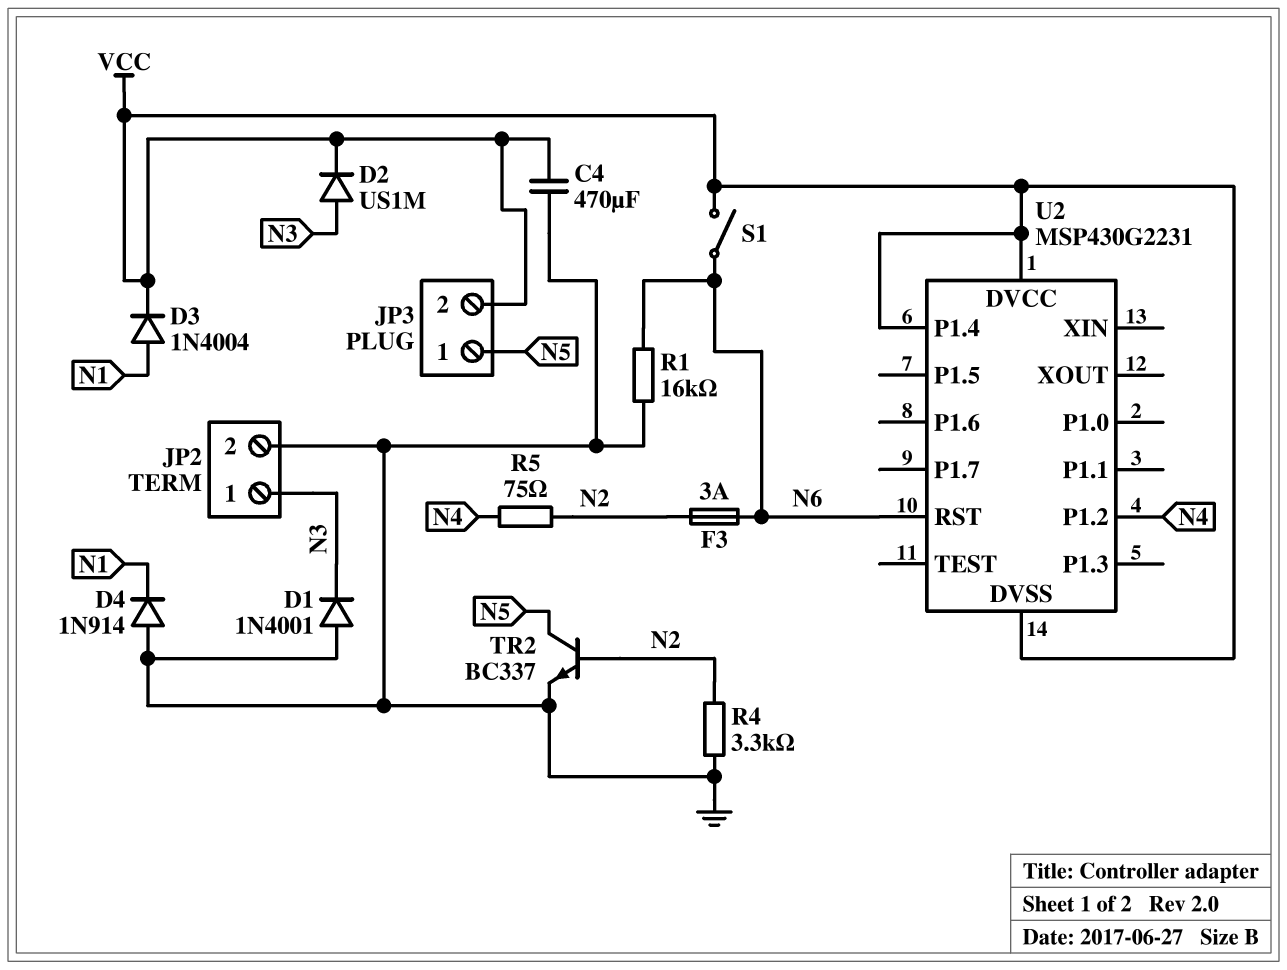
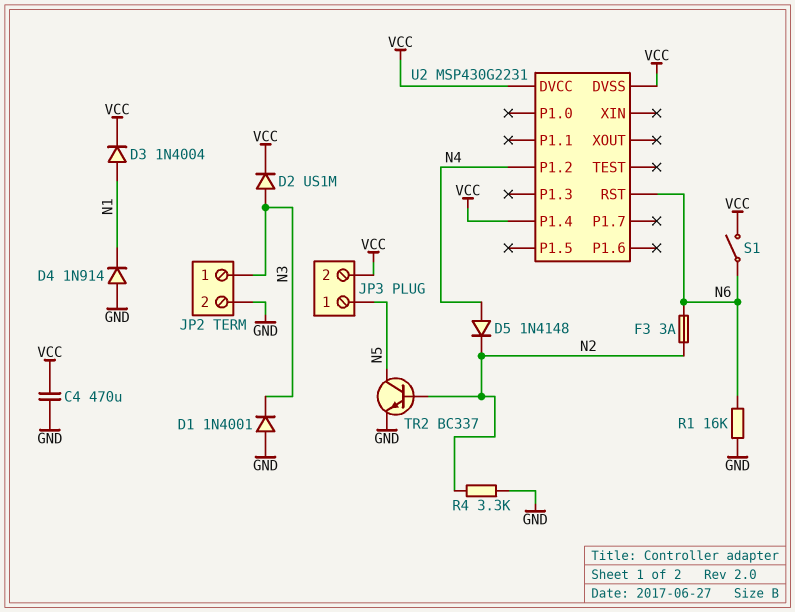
D5: none -> diode 1N4148 (A N4, K N2)
R5: 75 (N2, N4) -> none

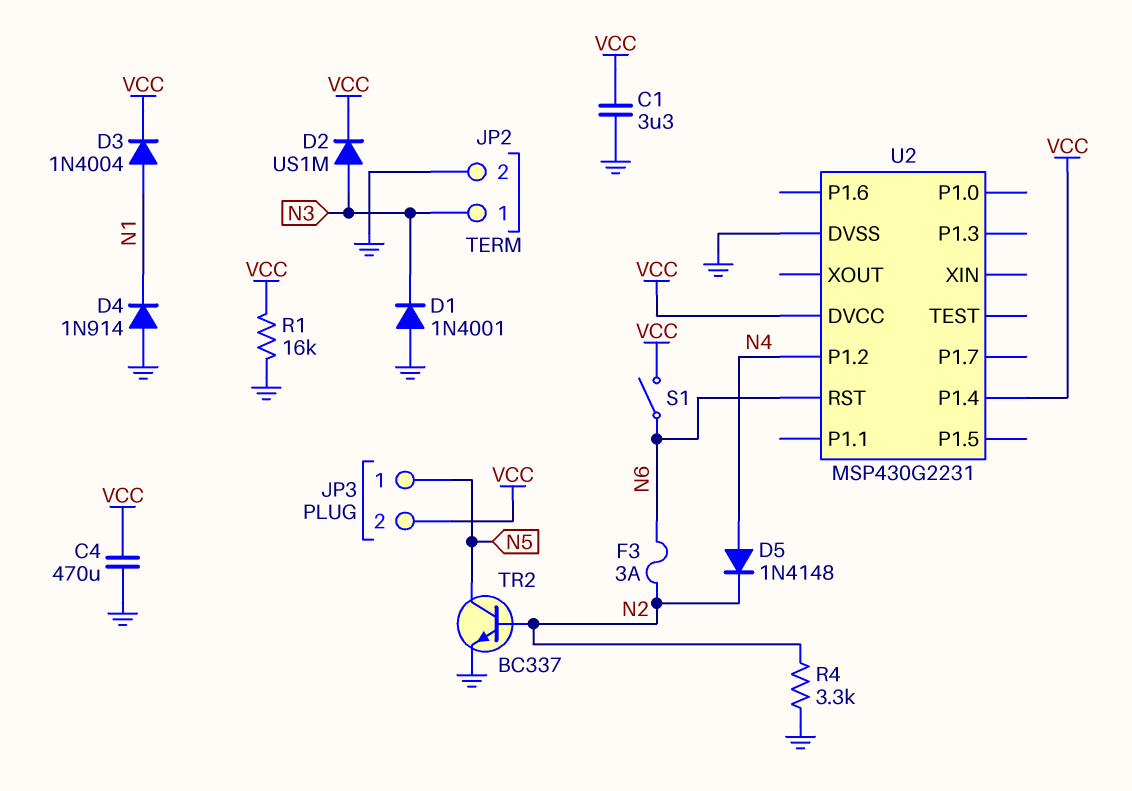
C1: none -> 3.3uF (GND, VCC)
R1: 16k (GND, N6) -> 16k (GND, VCC)
U2 pin DVSS: VCC -> GND

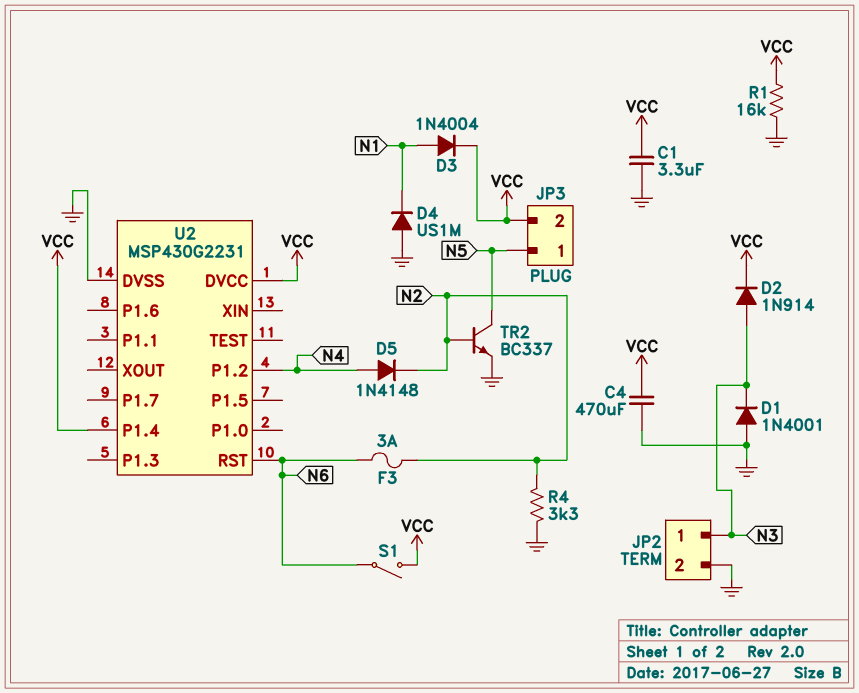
D2: diode US1M (A N3, K VCC) -> diode 1N914 (A N3, K VCC)
D4: diode 1N914 (A GND, K N1) -> diode US1M (A GND, K N1)

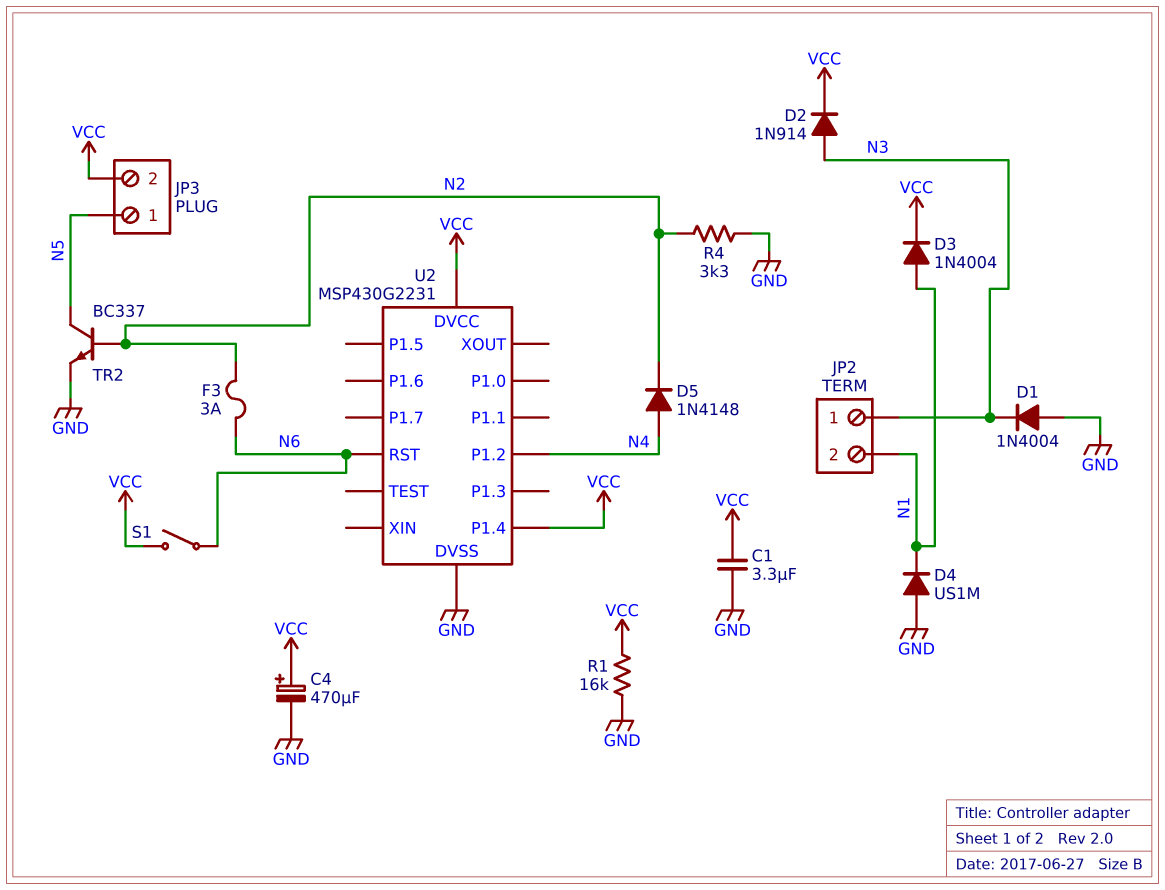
C4: 470uF (GND, VCC) -> 470uF (plus VCC, minus GND)
D1: diode 1N4001 (A GND, K N3) -> diode 1N4004 (A GND, K N3)
JP2 pin 2: GND -> N1

